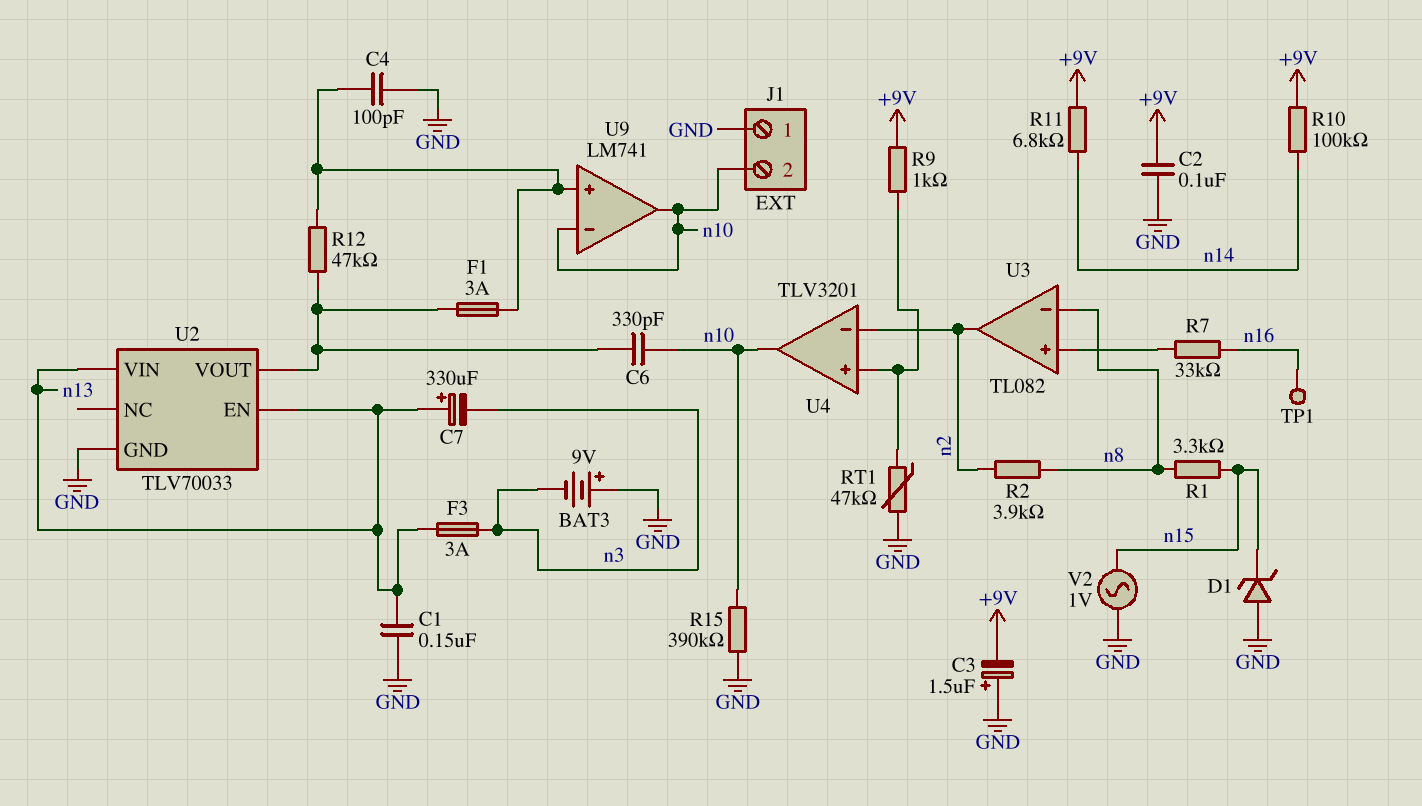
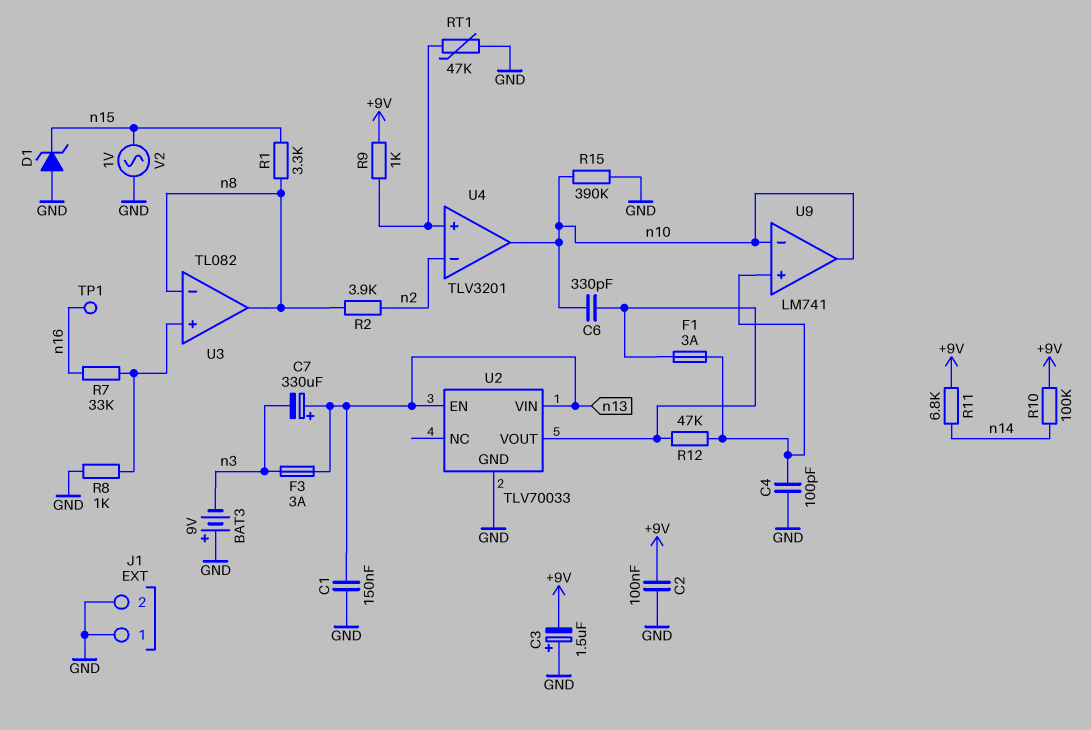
J1 pin 2: n10 -> GND
R8: none -> 1k (GND, U3/in+)
U3 pin out: n2 -> n8

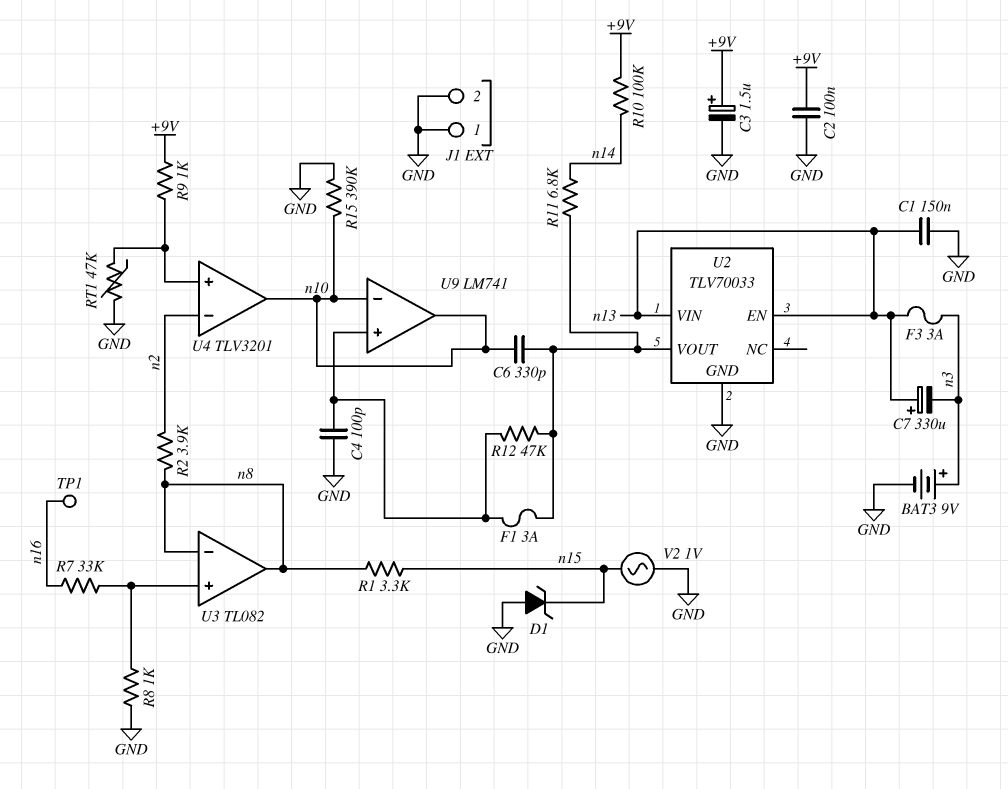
BAT3: 9V (plus GND, minus n3) -> 9V (plus n3, minus GND)
C3: 1.5uF (plus GND, minus +9V) -> 1.5uF (plus +9V, minus GND)
R11: 6.8k (+9V, n14) -> 6.8k (U2/VOUT, n14)

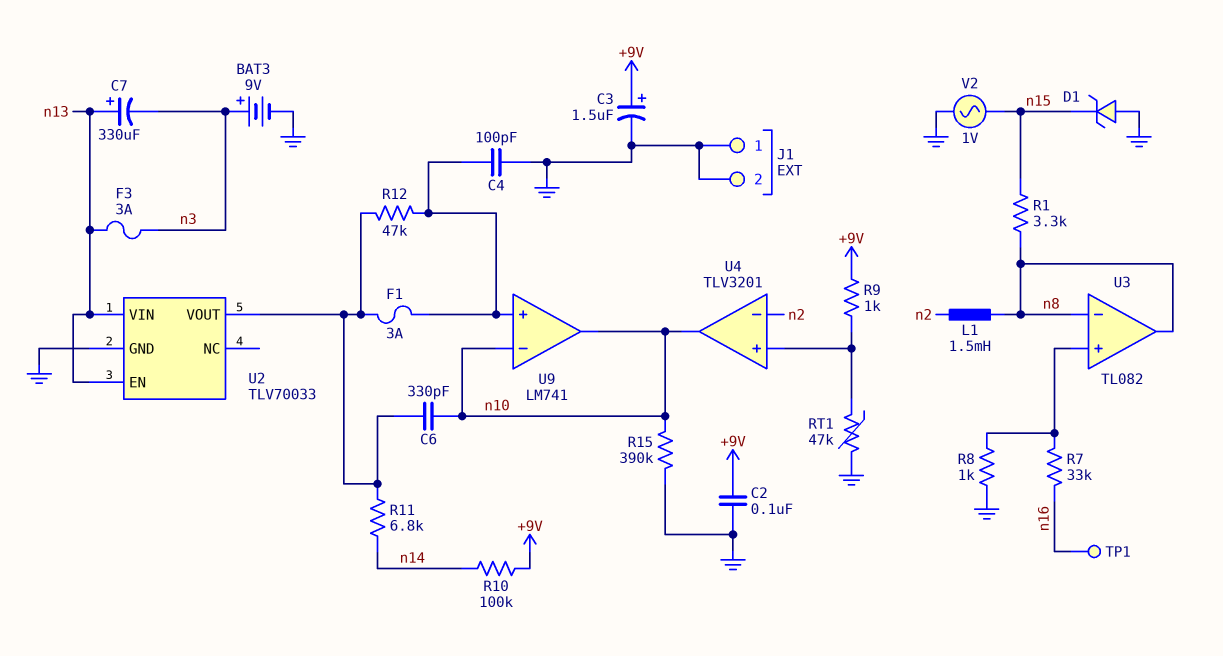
C1: 150nF (GND, n13) -> none
L1: none -> 1.5mH (n2, n8)
R2: 3.9k (n2, n8) -> none

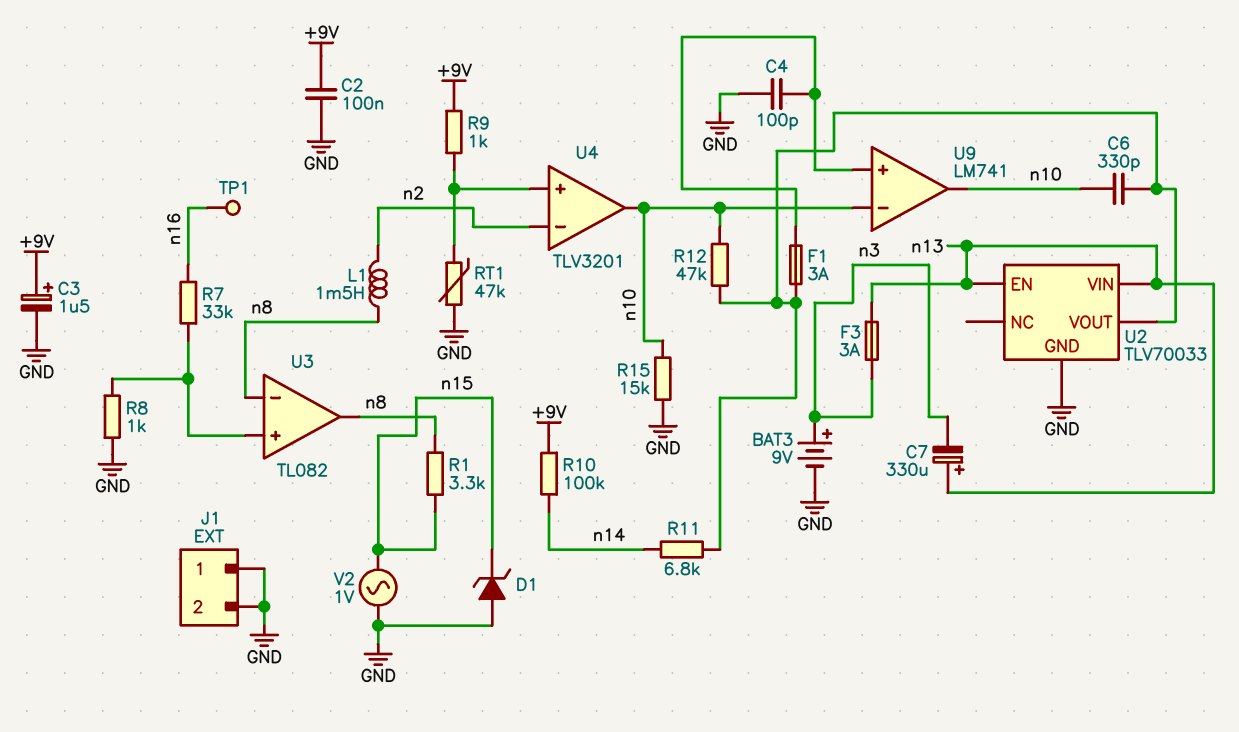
R12: 47k (U2/VOUT, U9/in+) -> 47k (U2/VOUT, n10)
R15: 390k (GND, n10) -> 15k (GND, n10)

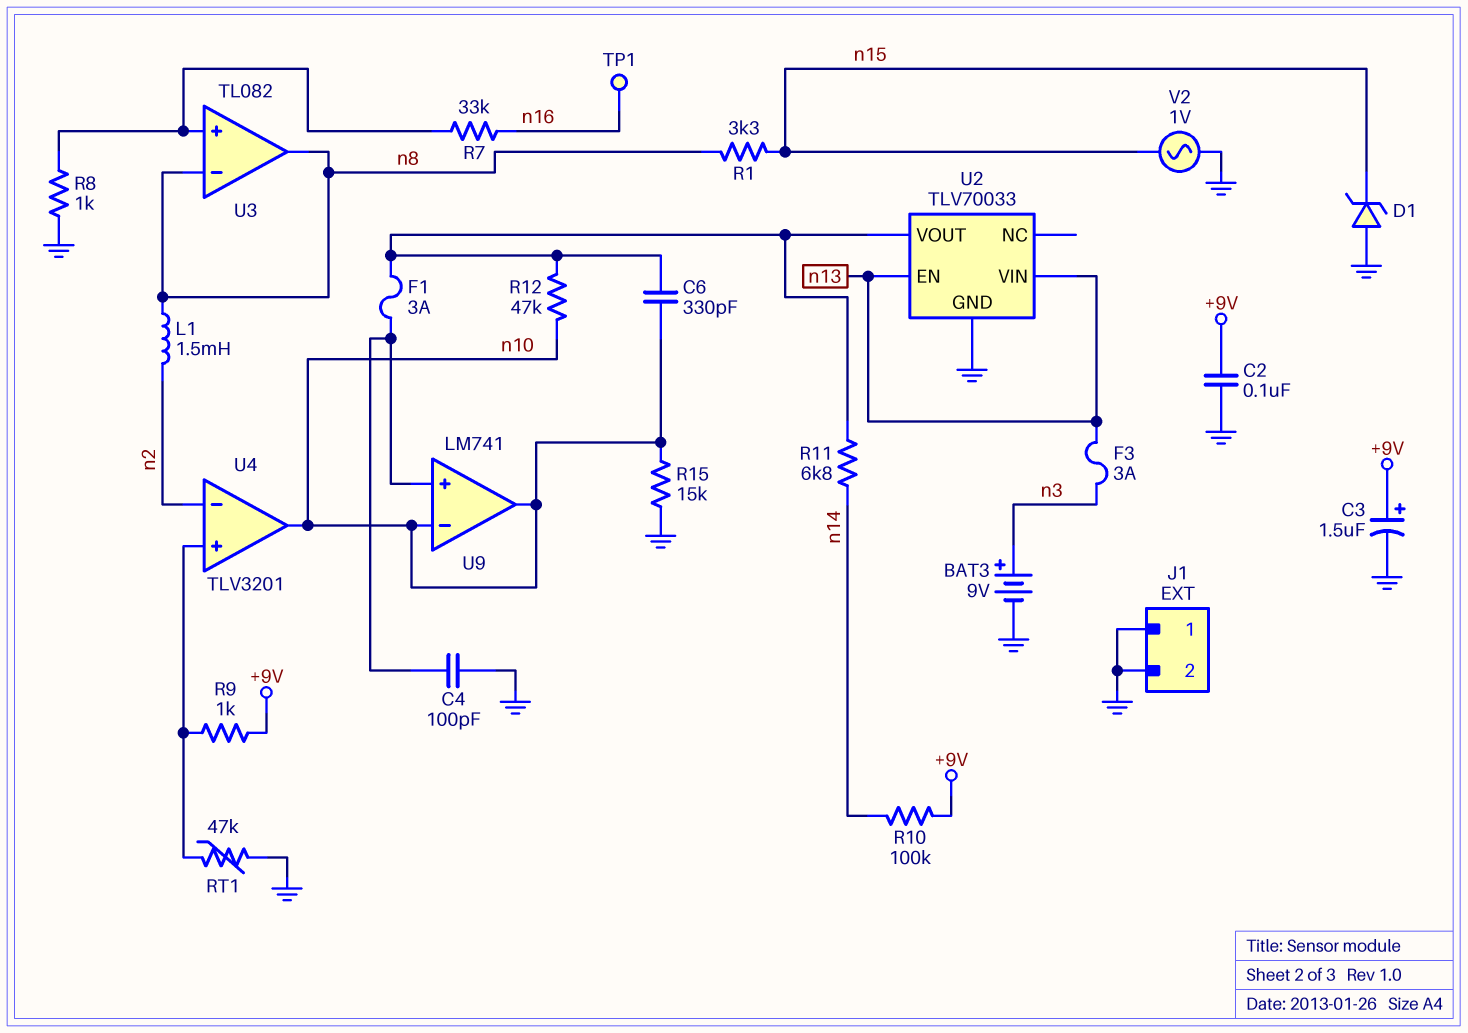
C7: 330uF (plus n13, minus n3) -> none

